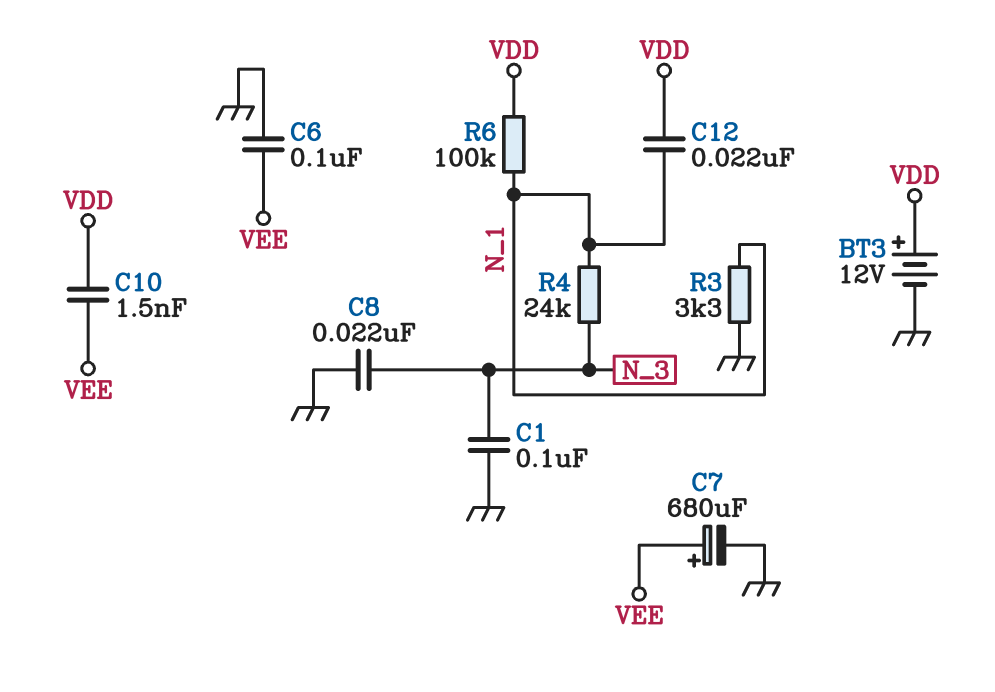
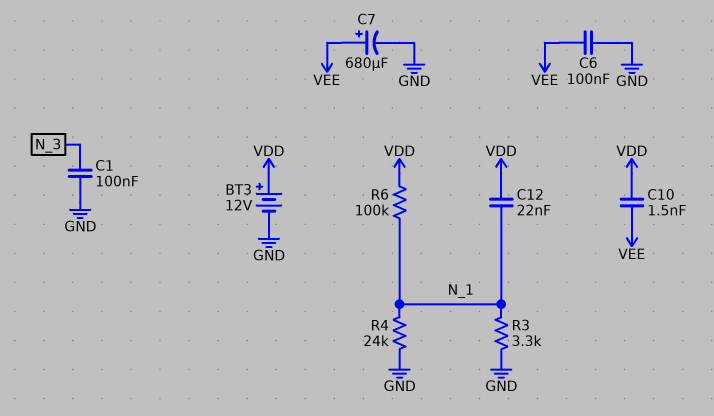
C8: 22nF (GND, N_3) -> none
R4: 24k (N_1, N_3) -> 24k (GND, N_1)

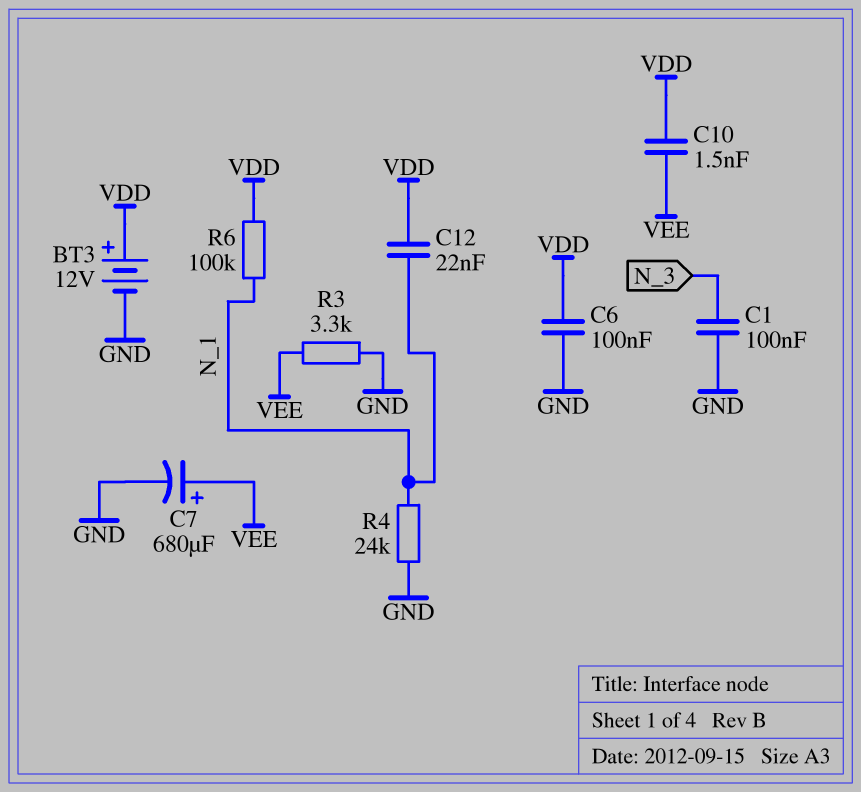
C6: 100nF (GND, VEE) -> 100nF (GND, VDD)
R3: 3.3k (GND, N_1) -> 3.3k (GND, VEE)

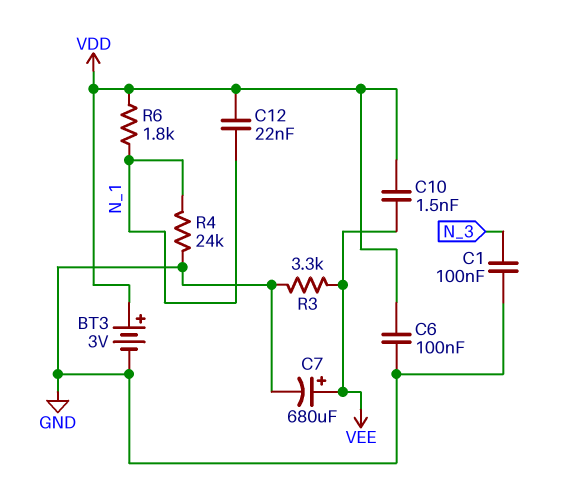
BT3: 12V (plus VDD, minus GND) -> 3V (plus VDD, minus GND)
R6: 100k (N_1, VDD) -> 1.8k (N_1, VDD)

